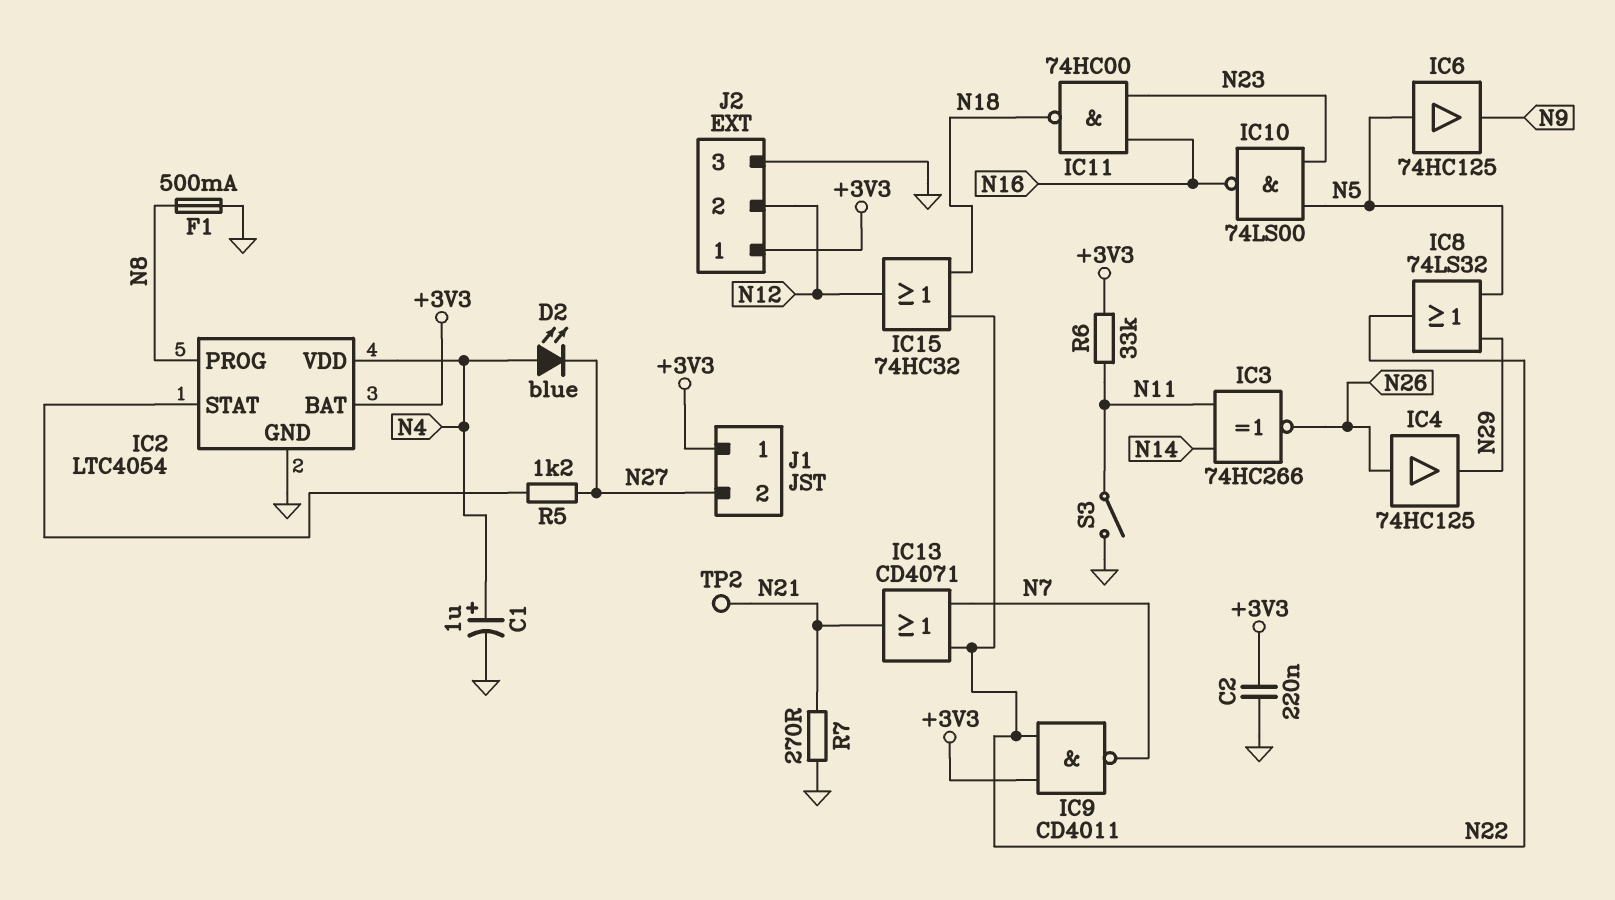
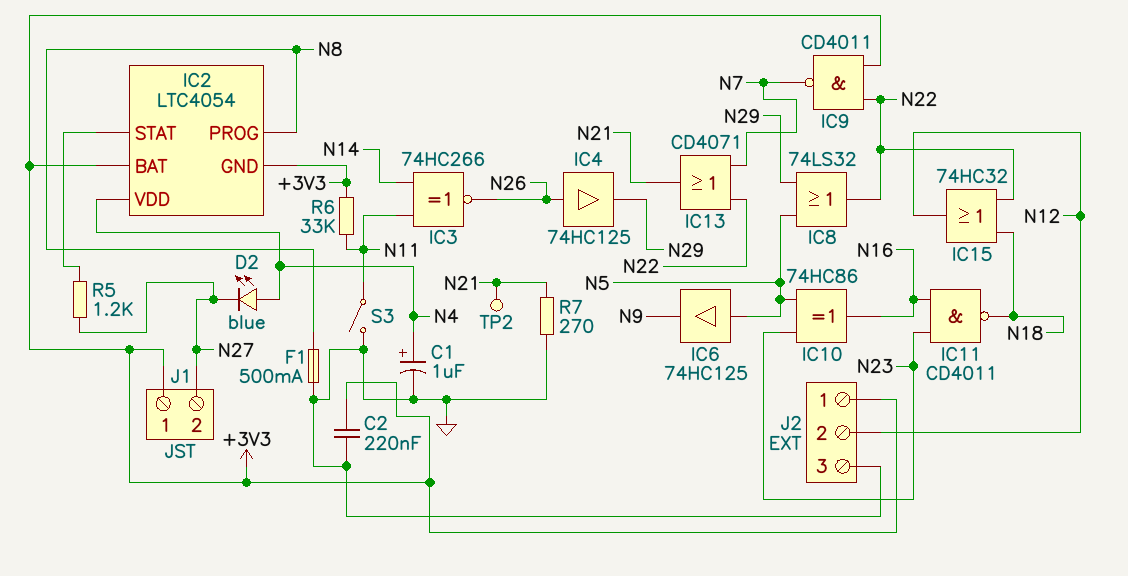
IC2 pin GND: GND -> +3V3
IC10: NAND 74LS00 (in N5, in N23, out N16) -> XOR 74HC86 (in N5, in N23, out N16)
IC11: NAND 74HC00 (in N16, in N23, out N18) -> NAND CD4011 (in N16, in N23, out N18)

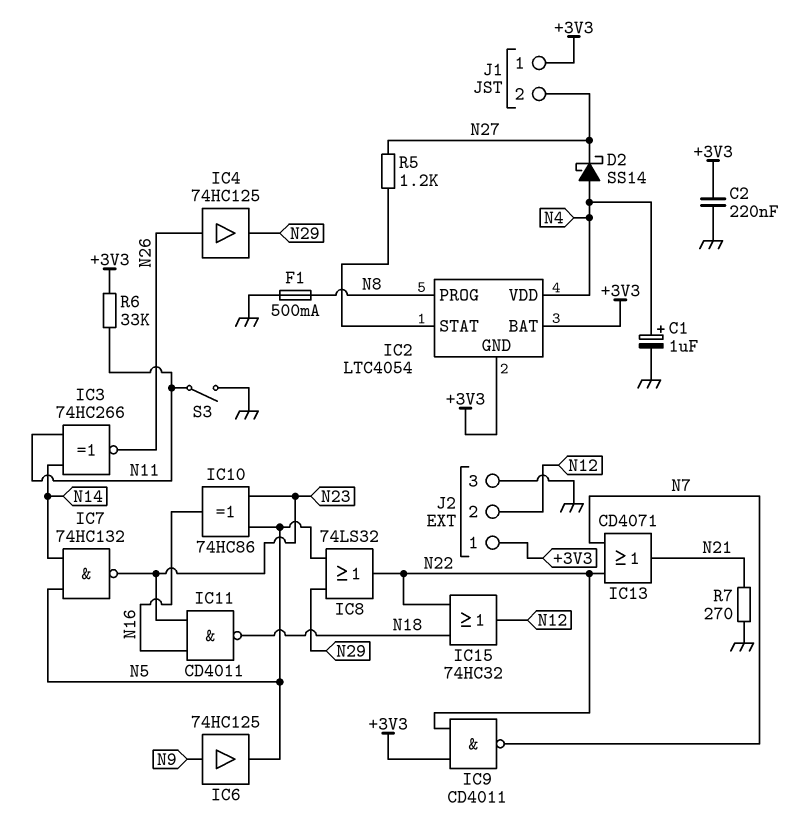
D2: LED blue (A N4, K N27) -> schottky SS14 (A N4, K N27)
IC6: buffer 74HC125 (in N5, out N9) -> buffer 74HC125 (in N9, out N5)
IC7: none -> NAND 74HC132 (in N5, in N14, out N23)
TP2: test point (N21) -> none

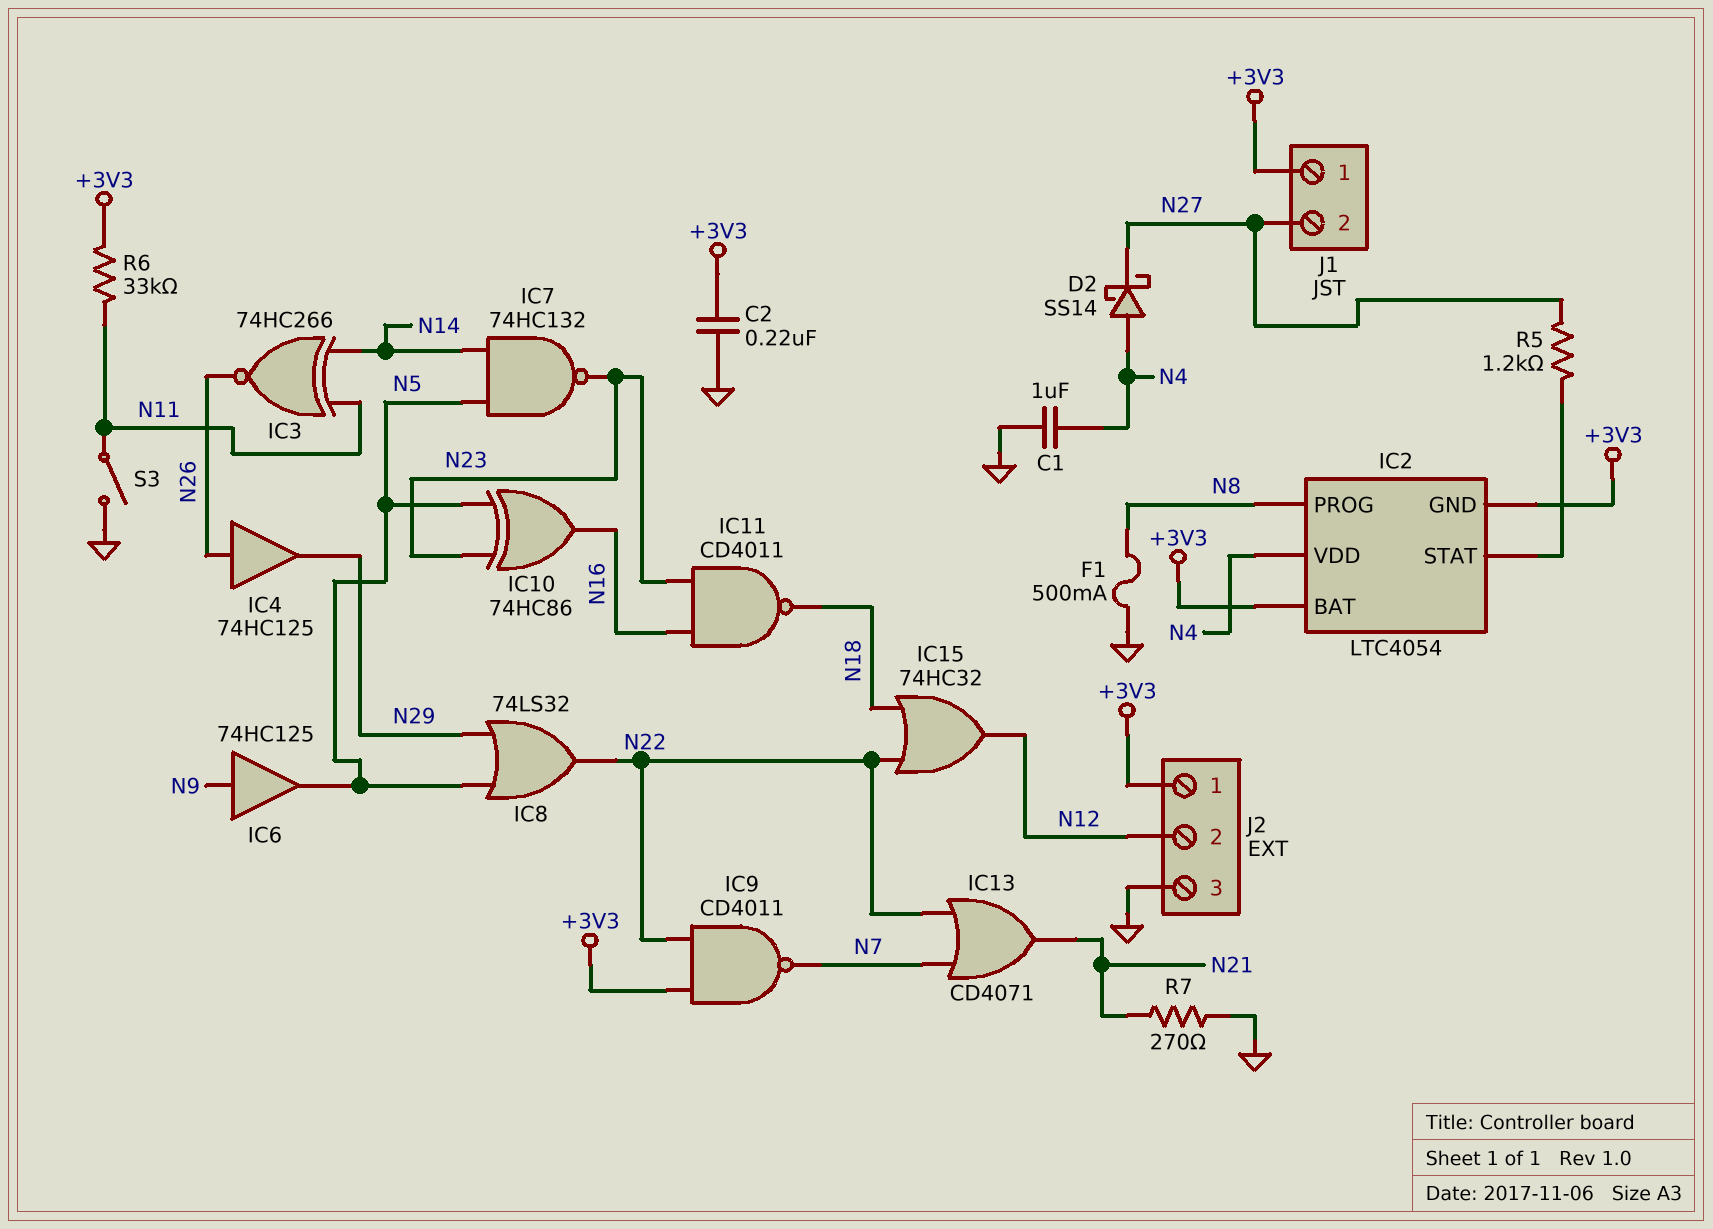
C1: 1uF (plus N4, minus GND) -> 1uF (GND, N4)

